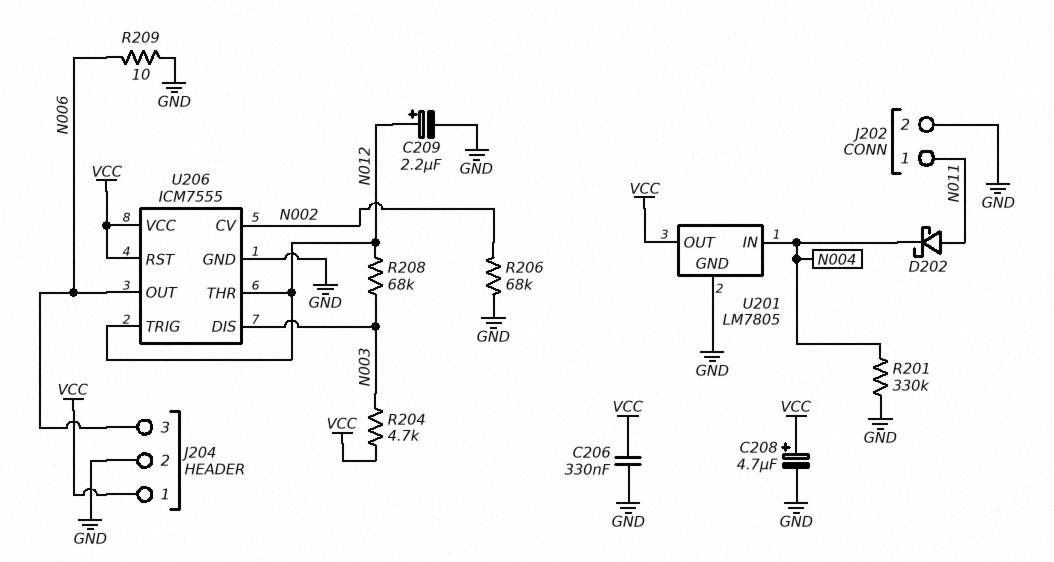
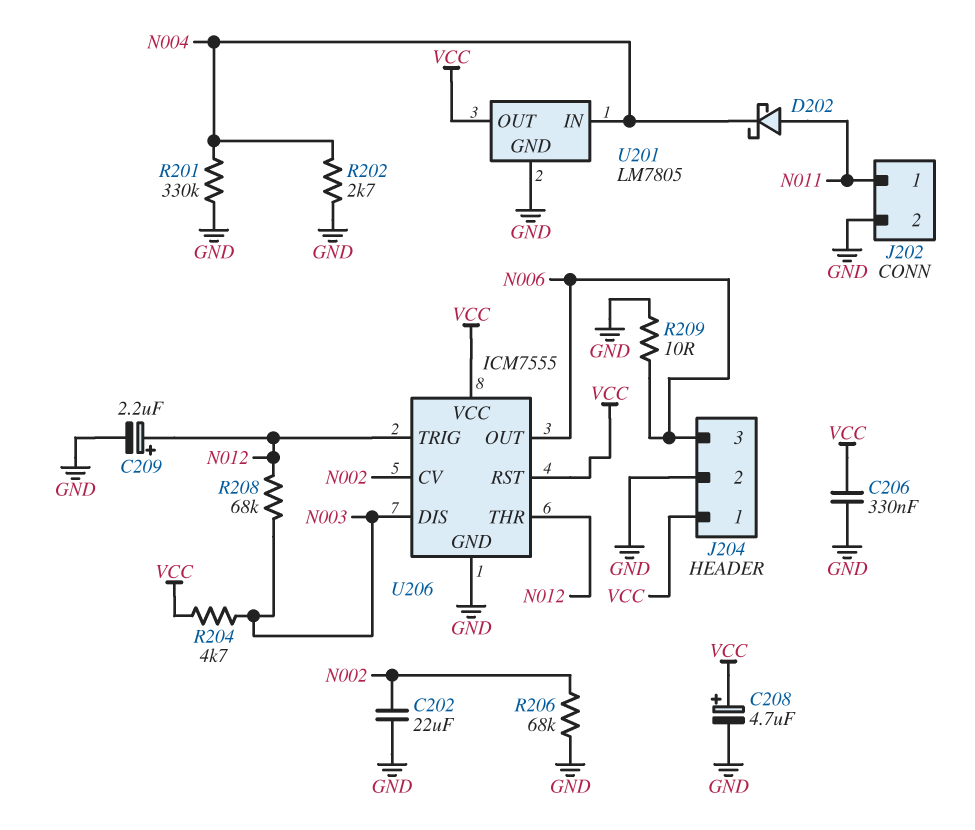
C202: none -> 22uF (GND, N002)
R202: none -> 2.7k (GND, N004)

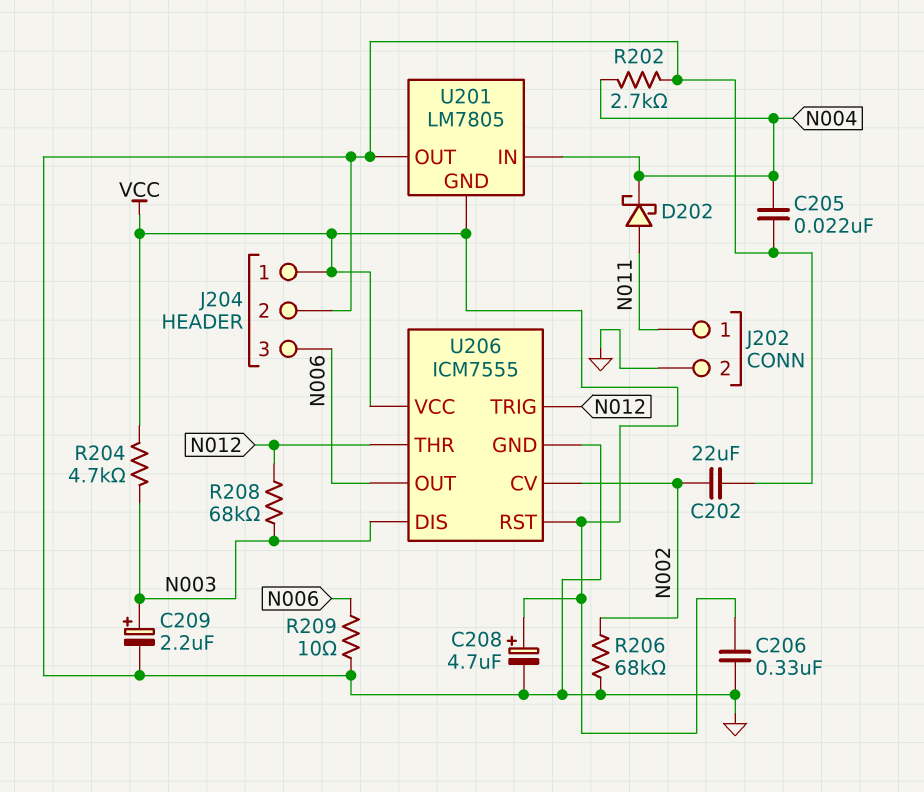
C205: none -> 22nF (GND, N004)
C209: 2.2uF (plus N012, minus GND) -> 2.2uF (plus N003, minus GND)
R201: 330k (GND, N004) -> none
U201 pin GND: GND -> VCC
U201 pin OUT: VCC -> GND

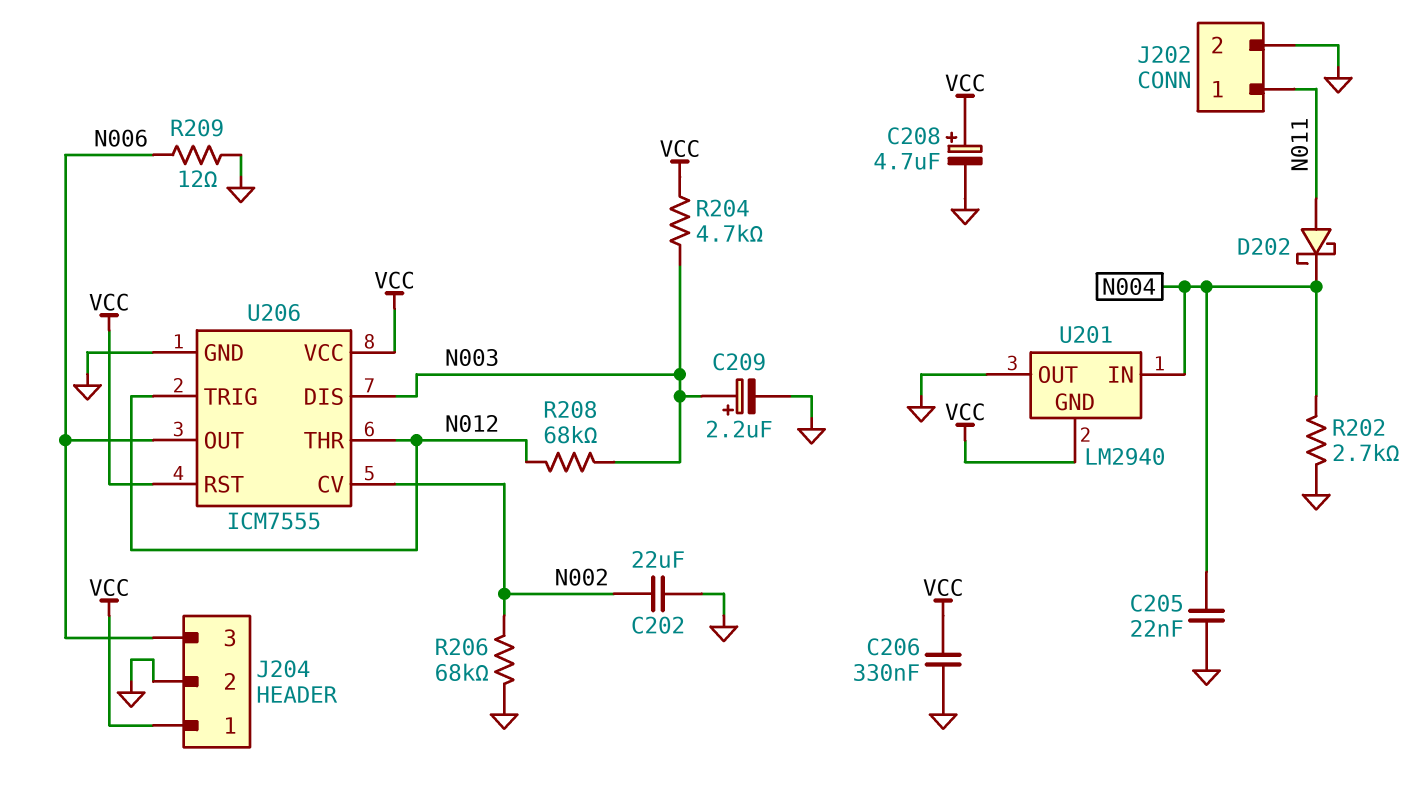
R209: 10 (GND, N006) -> 12 (GND, N006)
U201: LM7805 -> LM2940

